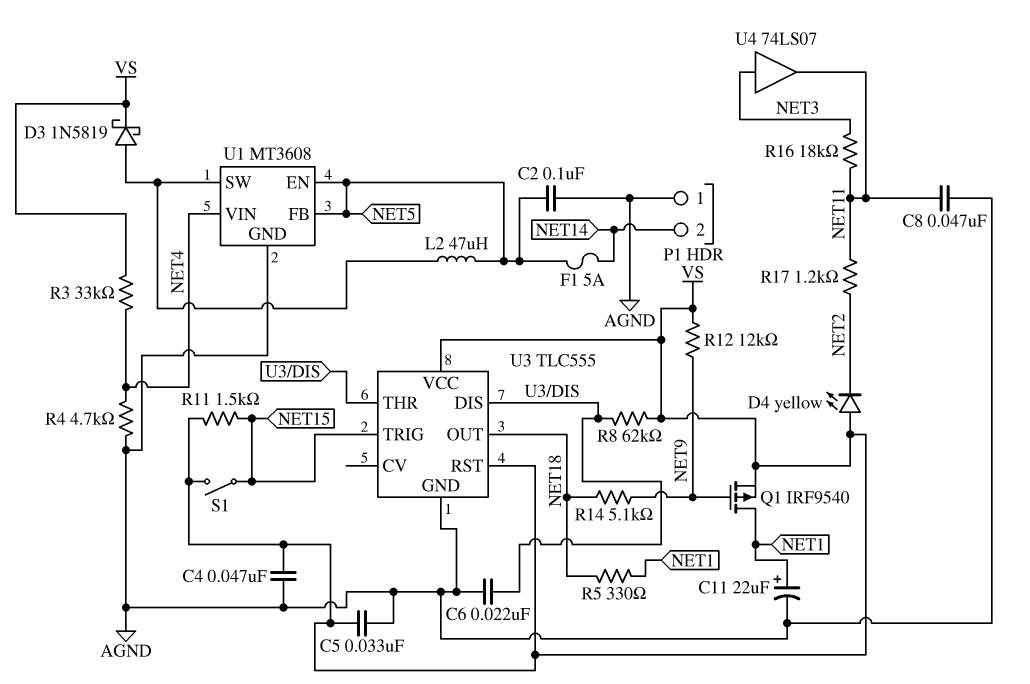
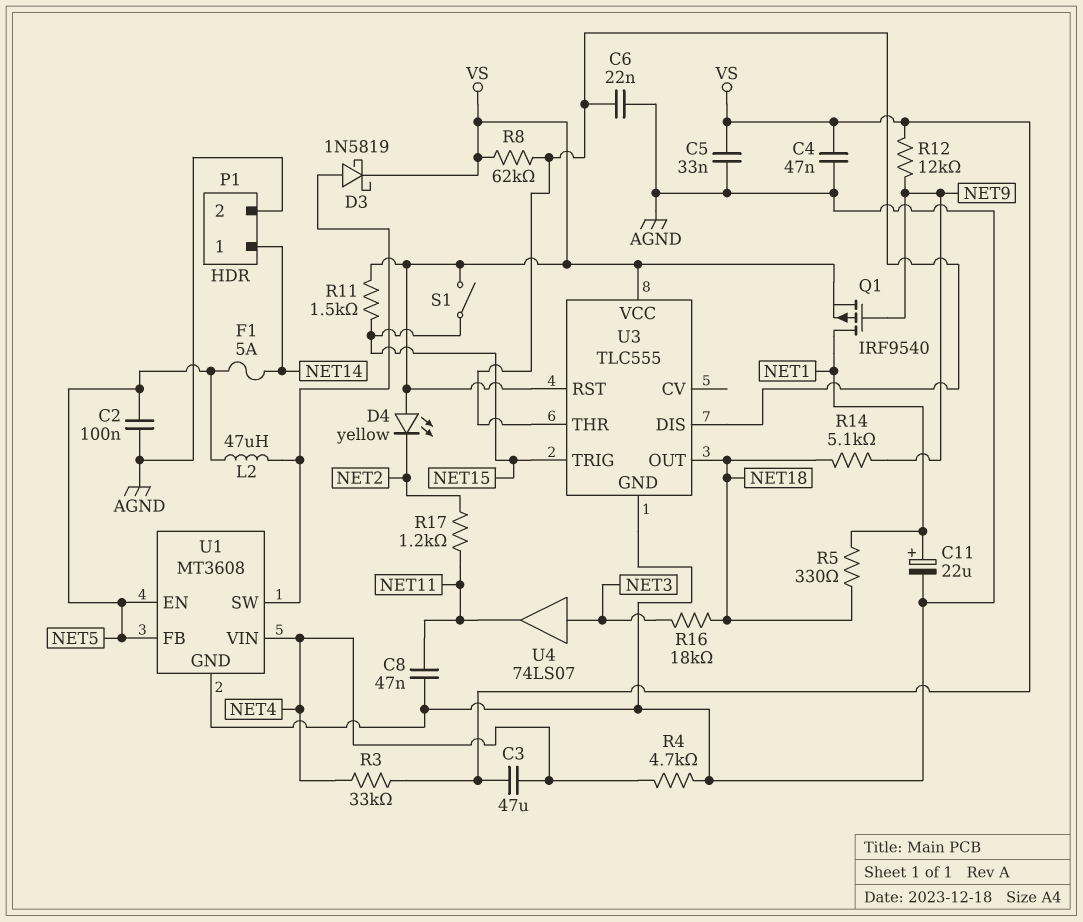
C3: none -> 47uF (NET4, VS)
P1 pin 1: AGND -> NET14
P1 pin 2: NET14 -> AGND
R16: 18k (NET3, NET11) -> 18k (NET3, NET18)

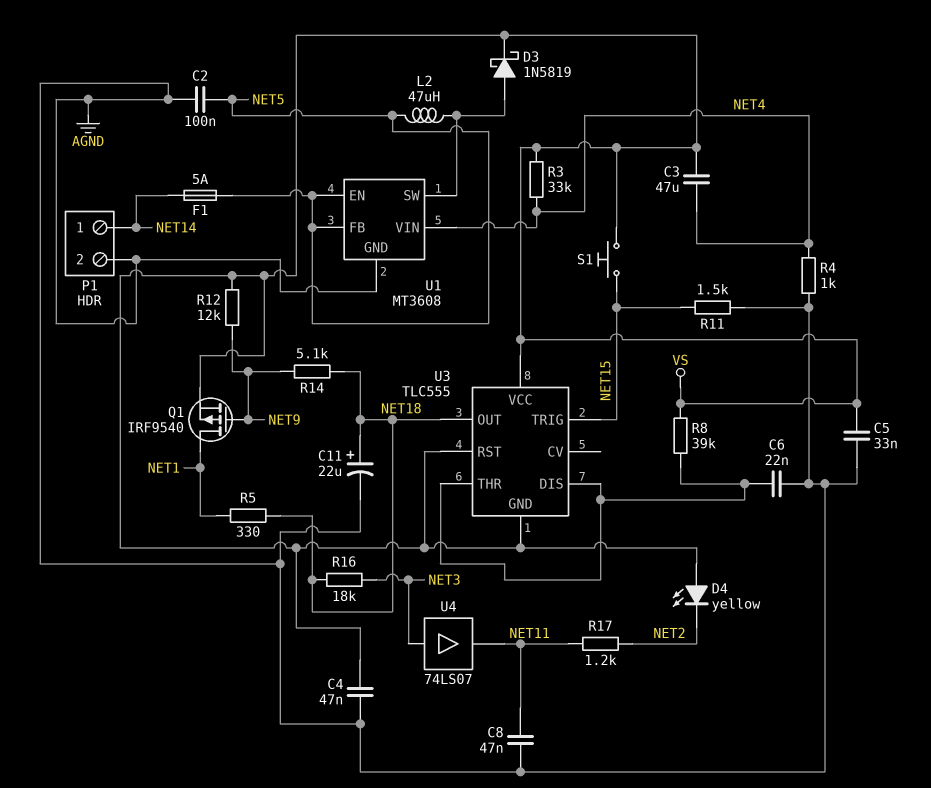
C11: 22uF (plus NET1, minus AGND) -> 22uF (plus NET18, minus AGND)
R4: 4.7k (AGND, NET4) -> 1k (AGND, NET4)
R8: 62k (U3/DIS, VS) -> 39k (U3/DIS, VS)
R11: 1.5k (NET15, VS) -> 1.5k (AGND, NET15)
S1: switch (NET15, VS) -> button (NET15, VS)
U3 pin GND: AGND -> VS

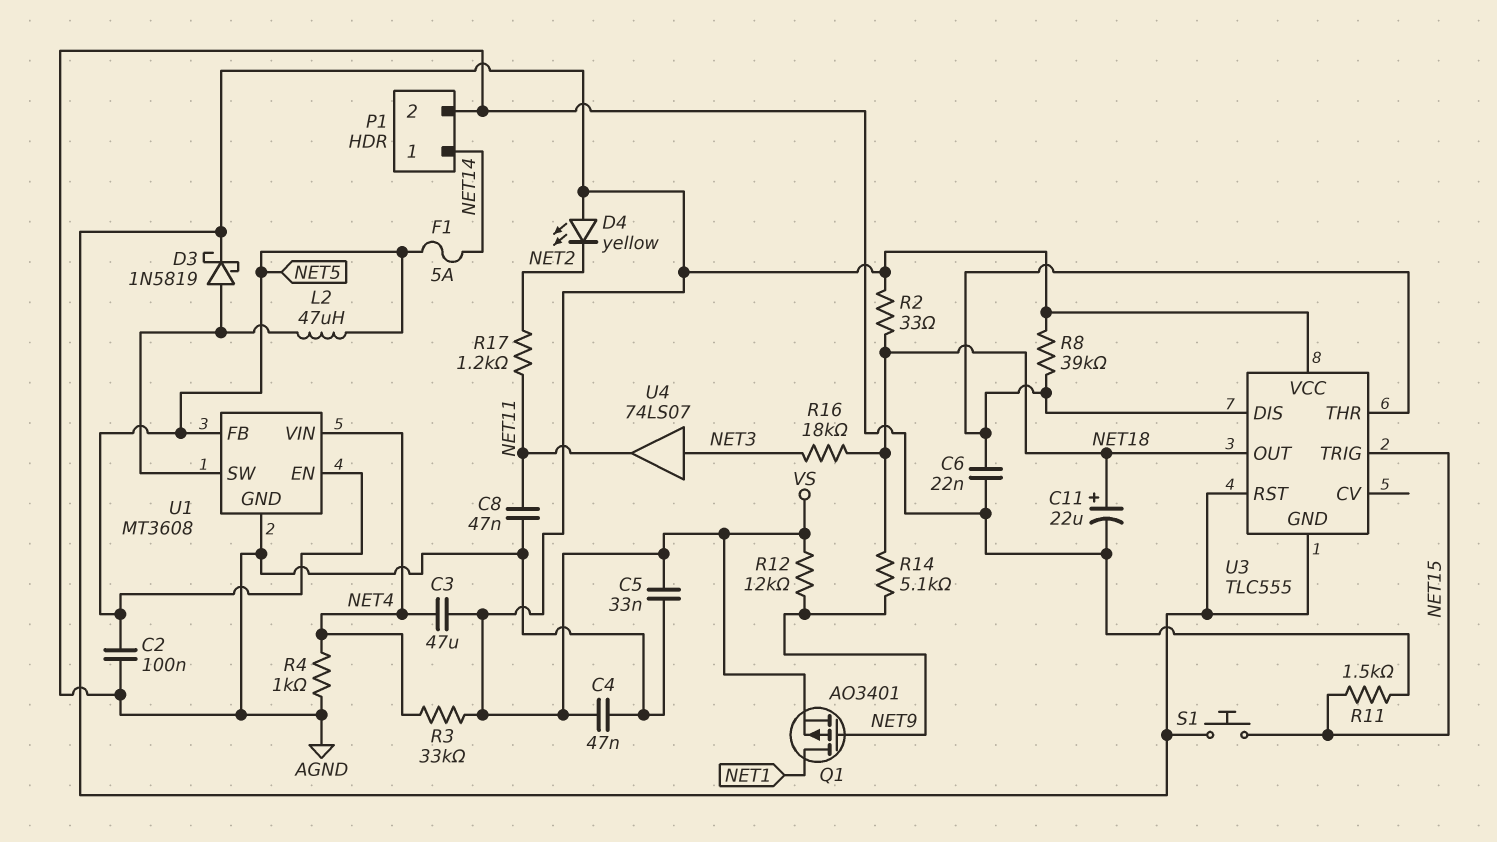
Q1: PMOS IRF9540 (G NET9, D NET1, S VS) -> PMOS AO3401 (G NET9, D NET1, S VS)
R2: none -> 33 (NET18, VS)
R5: 330 (NET1, NET18) -> none

